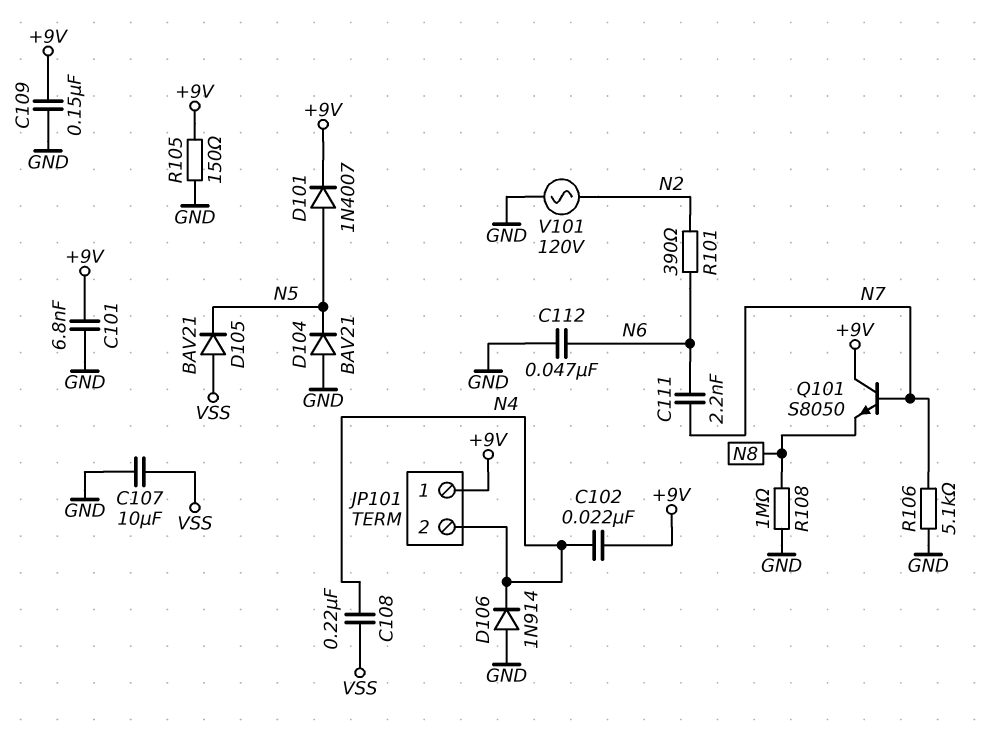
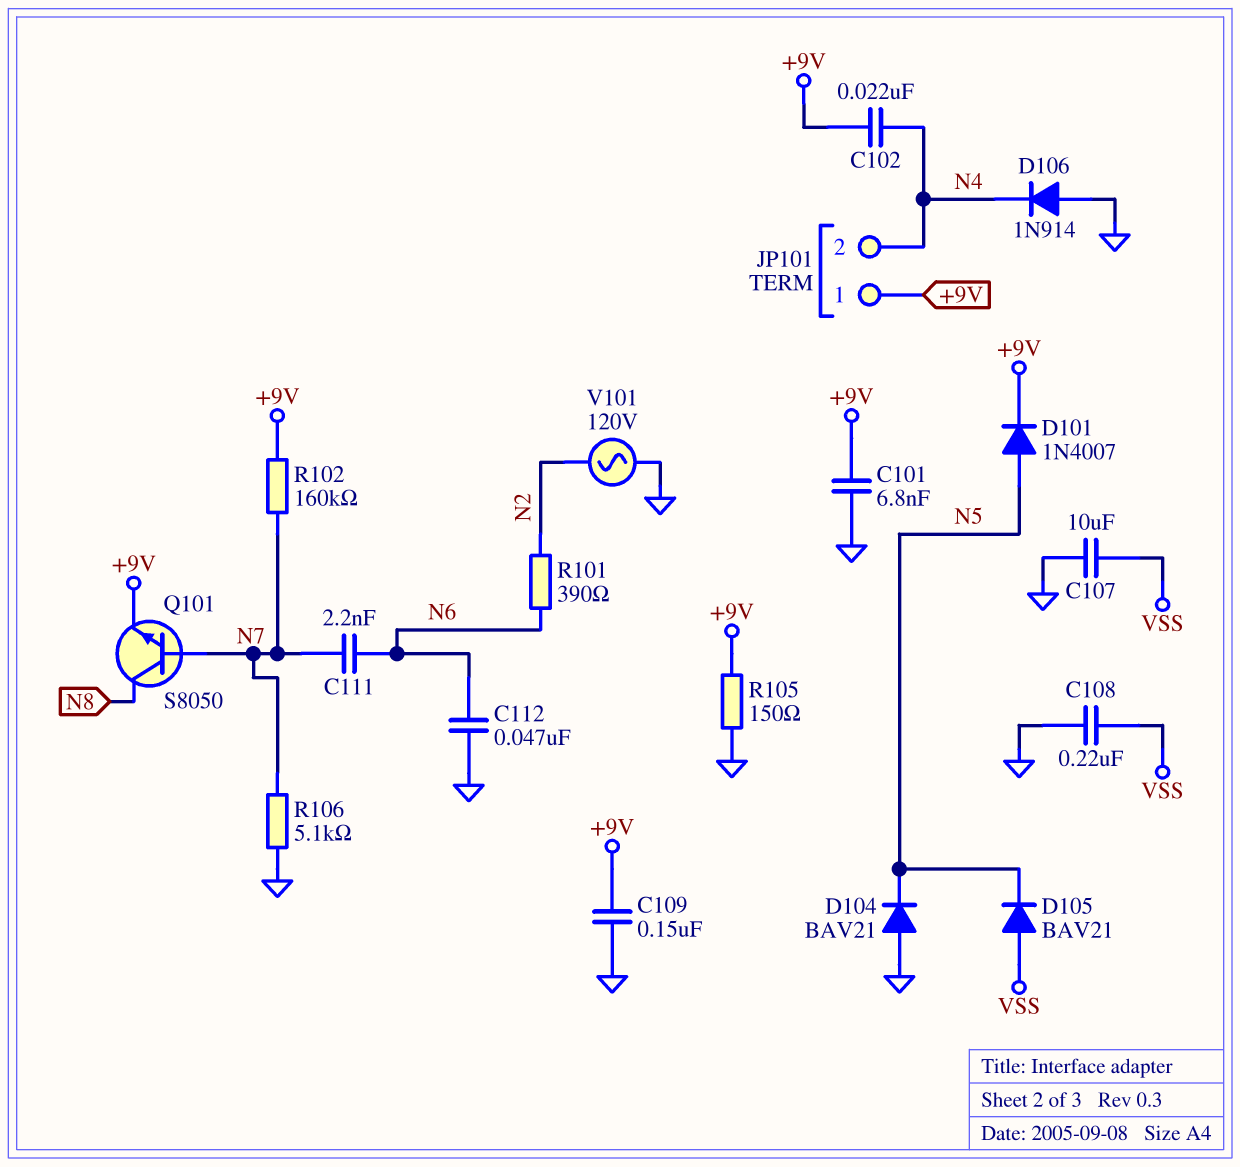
C108: 220nF (N4, VSS) -> 220nF (GND, VSS)
Q101: NPN S8050 (B N7, C +9V, E N8) -> NPN S8050 (B N7, C N8, E +9V)
R102: none -> 160k (+9V, N7)
R108: 1M (GND, N8) -> none

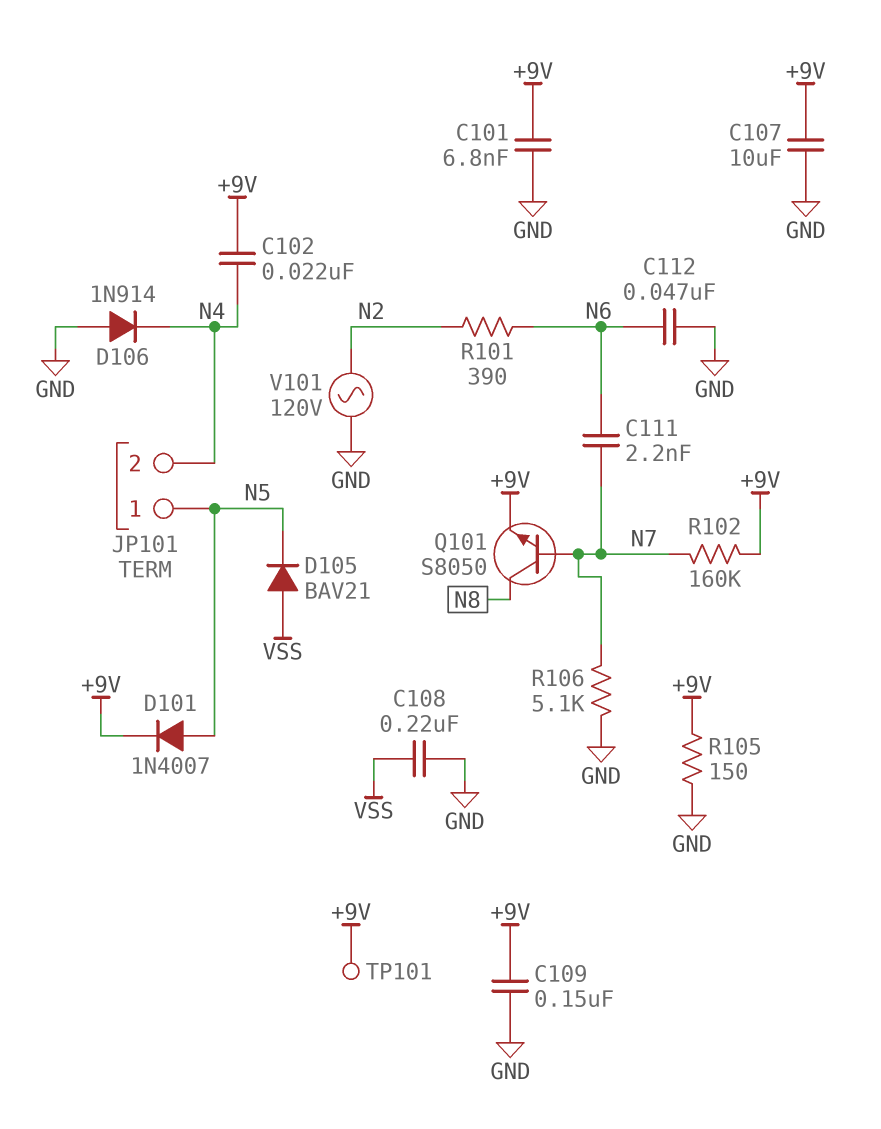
C107: 10uF (GND, VSS) -> 10uF (+9V, GND)
D104: diode BAV21 (A GND, K N5) -> none
JP101 pin 1: +9V -> N5
TP101: none -> test point (+9V)

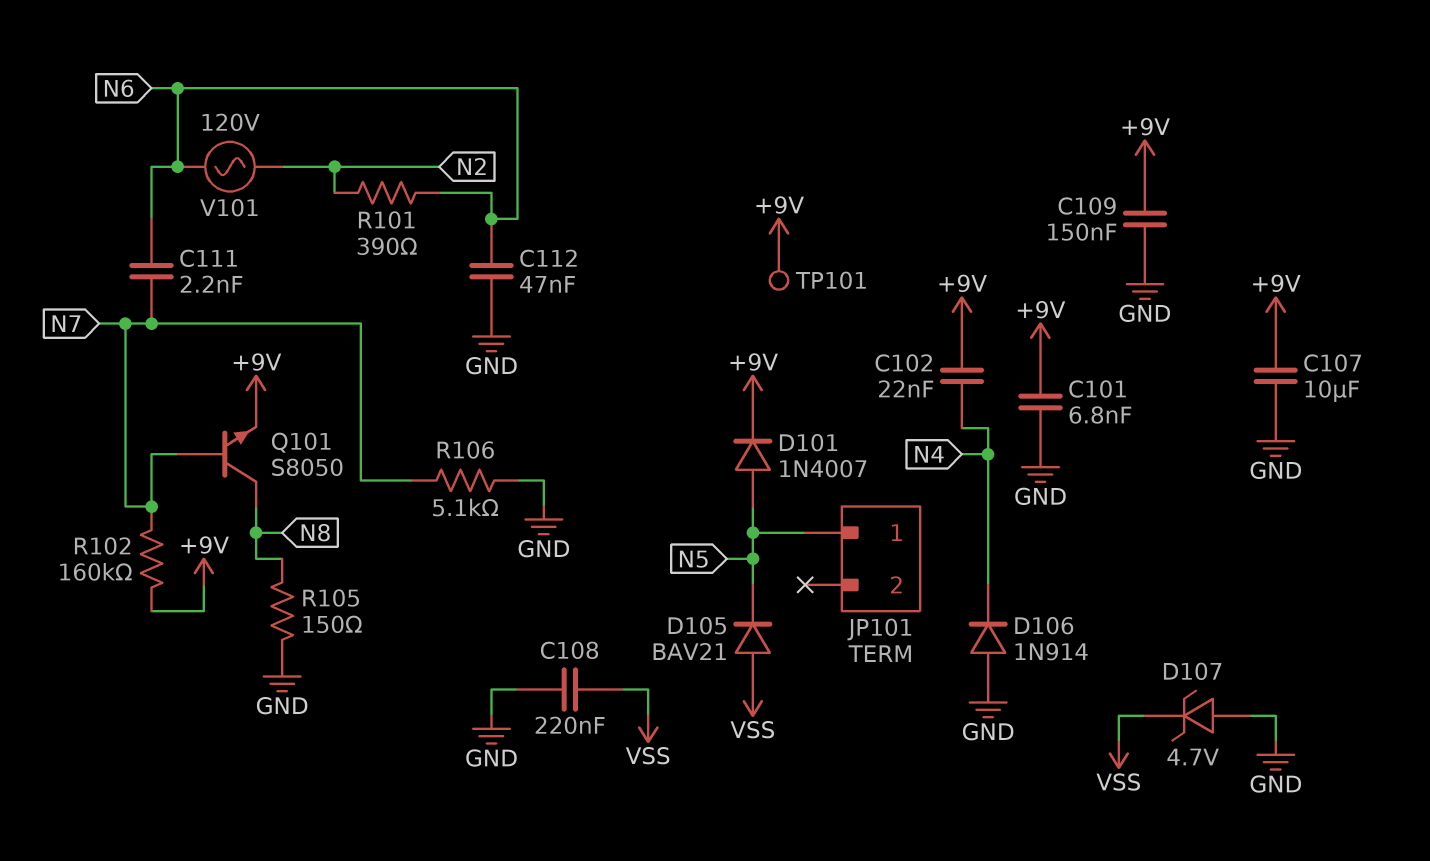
D107: none -> zener 4.7V (A GND, K VSS)
JP101 pin 2: N4 -> none
R105: 150 (+9V, GND) -> 150 (GND, N8)
V101: AC 120V (GND, N2) -> AC 120V (N2, N6)

